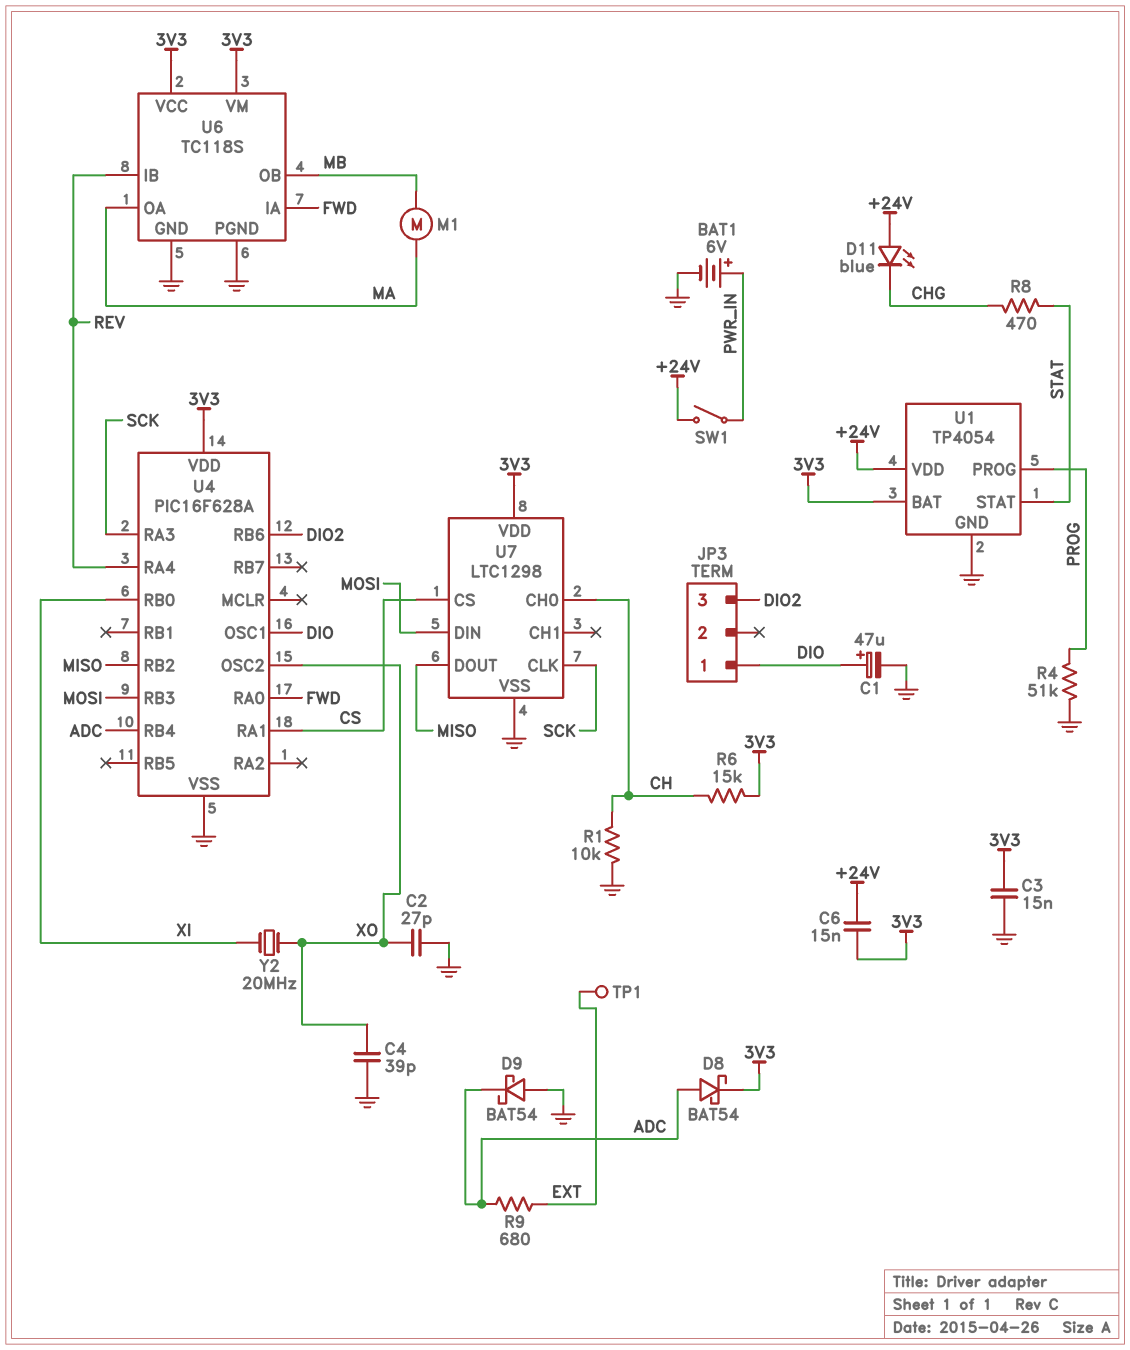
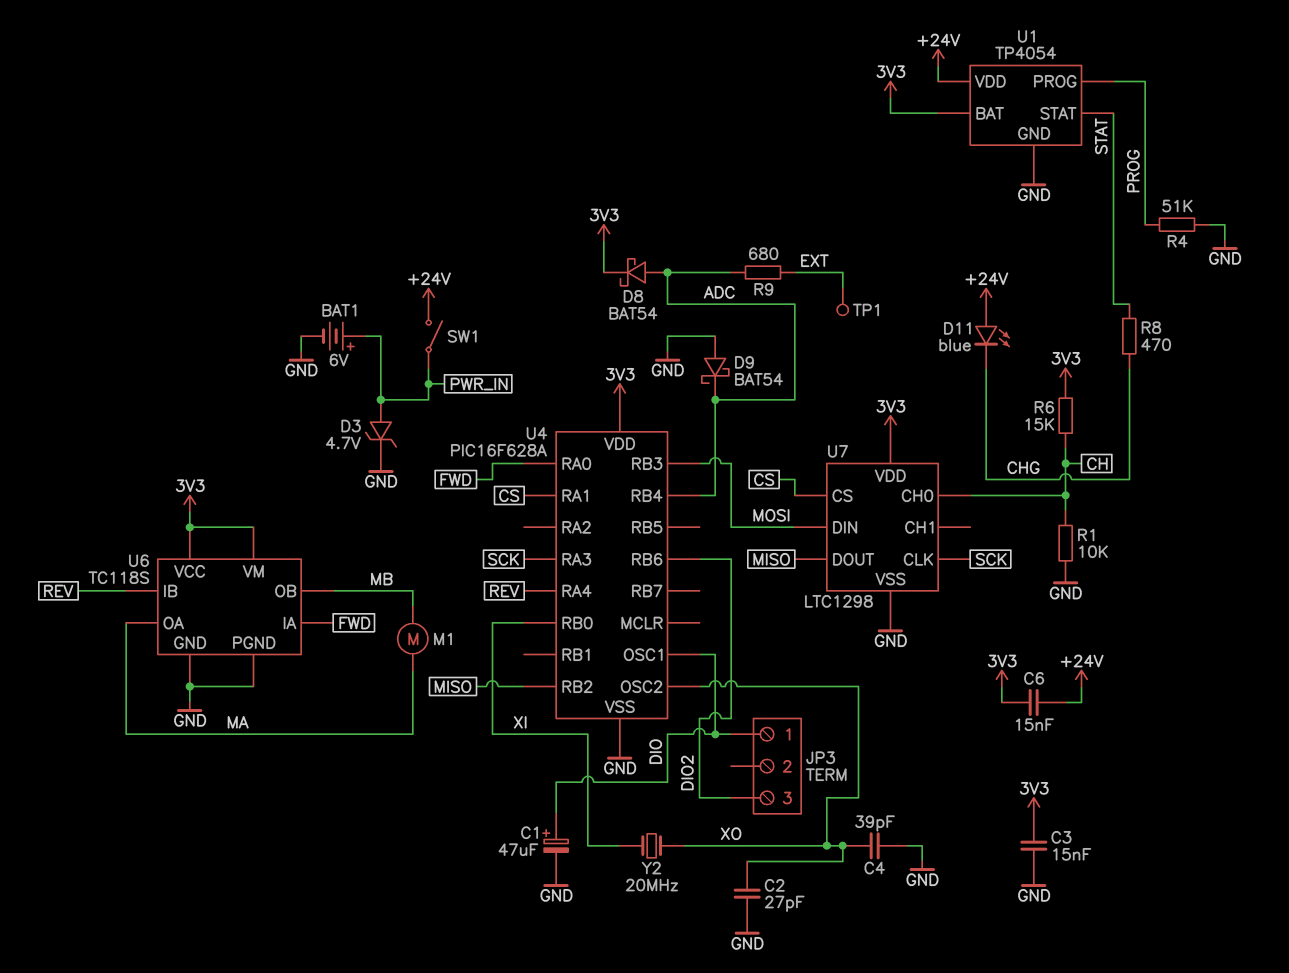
D3: none -> zener 4.7V (A PWR_IN, K GND)

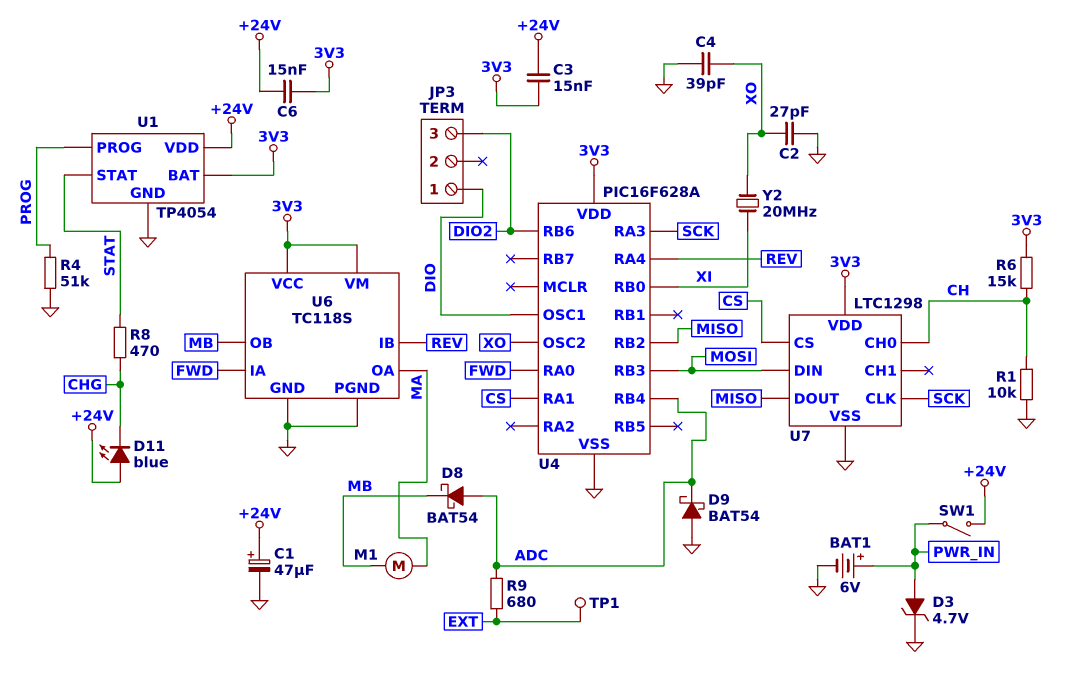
C1: 47uF (plus DIO, minus GND) -> 47uF (plus +24V, minus GND)
C3: 15nF (3V3, GND) -> 15nF (+24V, 3V3)
D8: schottky BAT54 (A ADC, K 3V3) -> schottky BAT54 (A ADC, K MB)

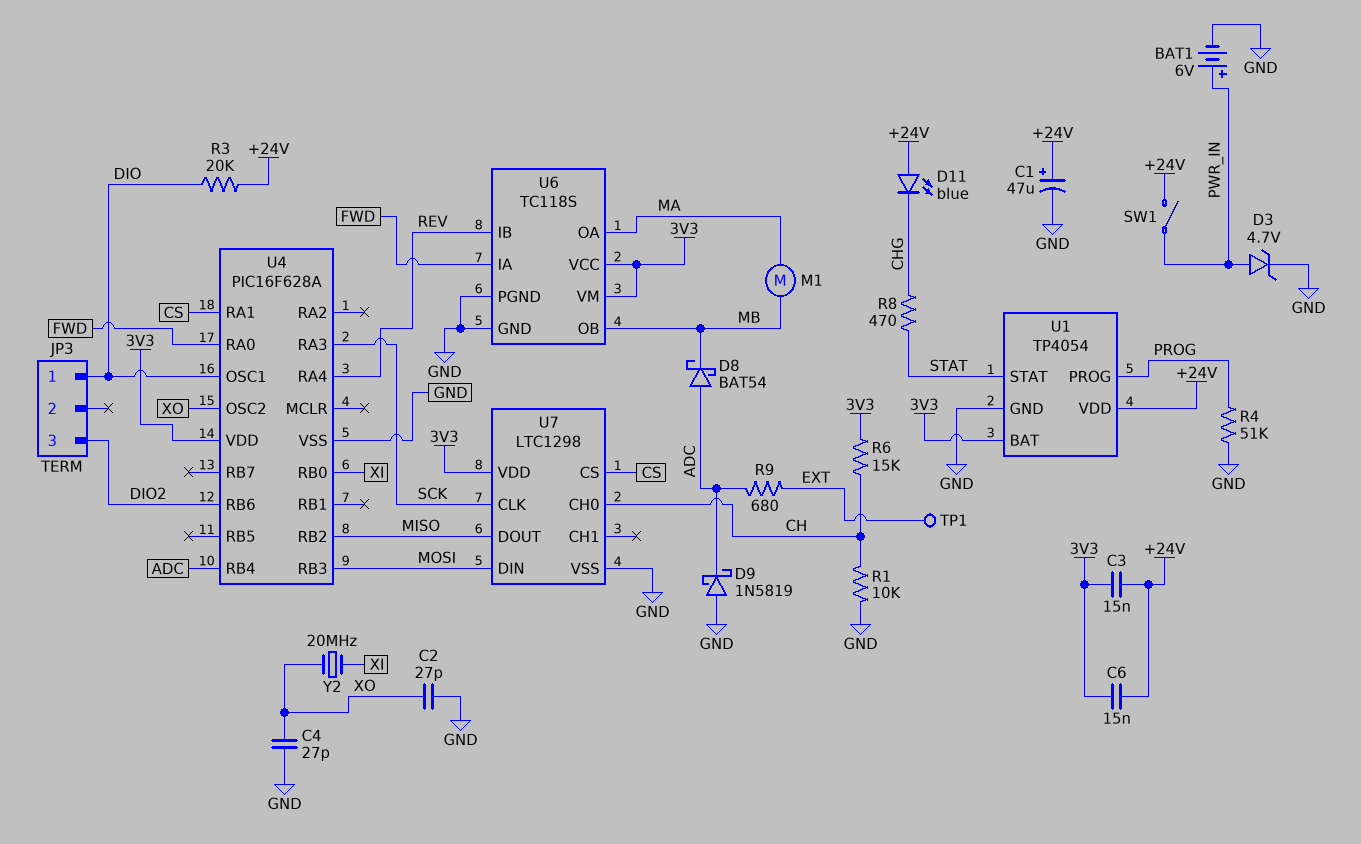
C4: 39pF (GND, XO) -> 27pF (GND, XO)
D9: schottky BAT54 (A GND, K ADC) -> schottky 1N5819 (A GND, K ADC)
R3: none -> 20k (+24V, DIO)

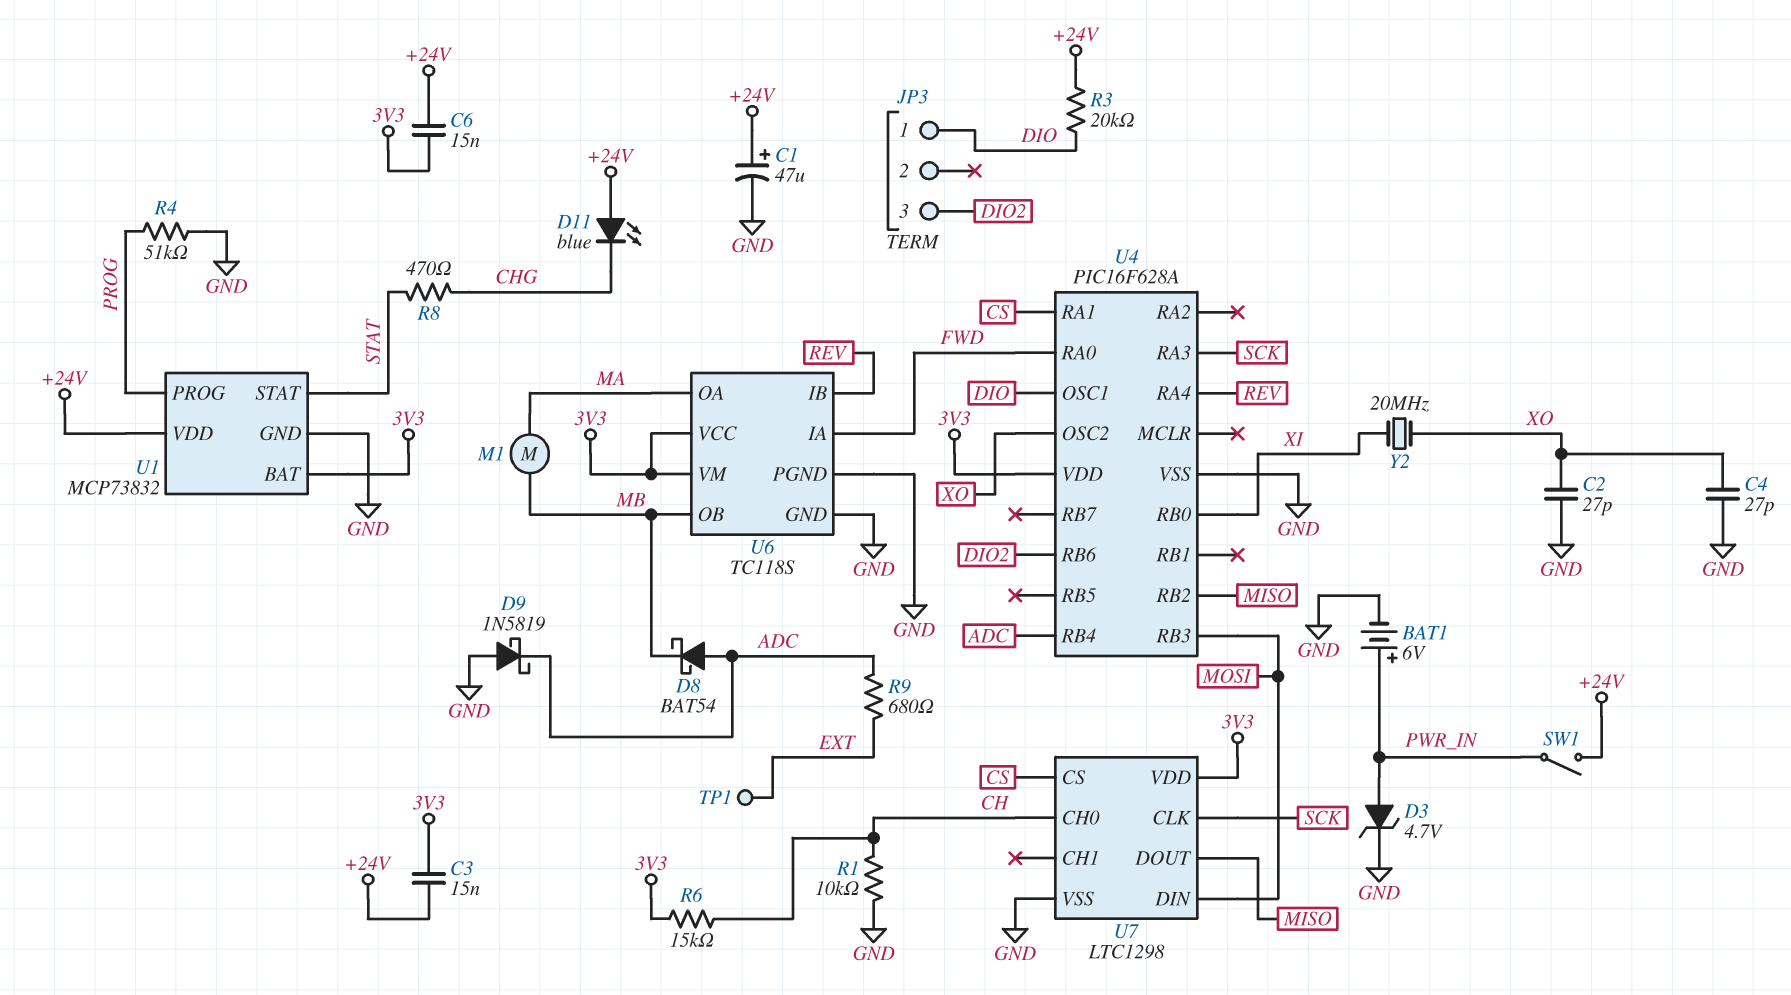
U1: TP4054 -> MCP73832

